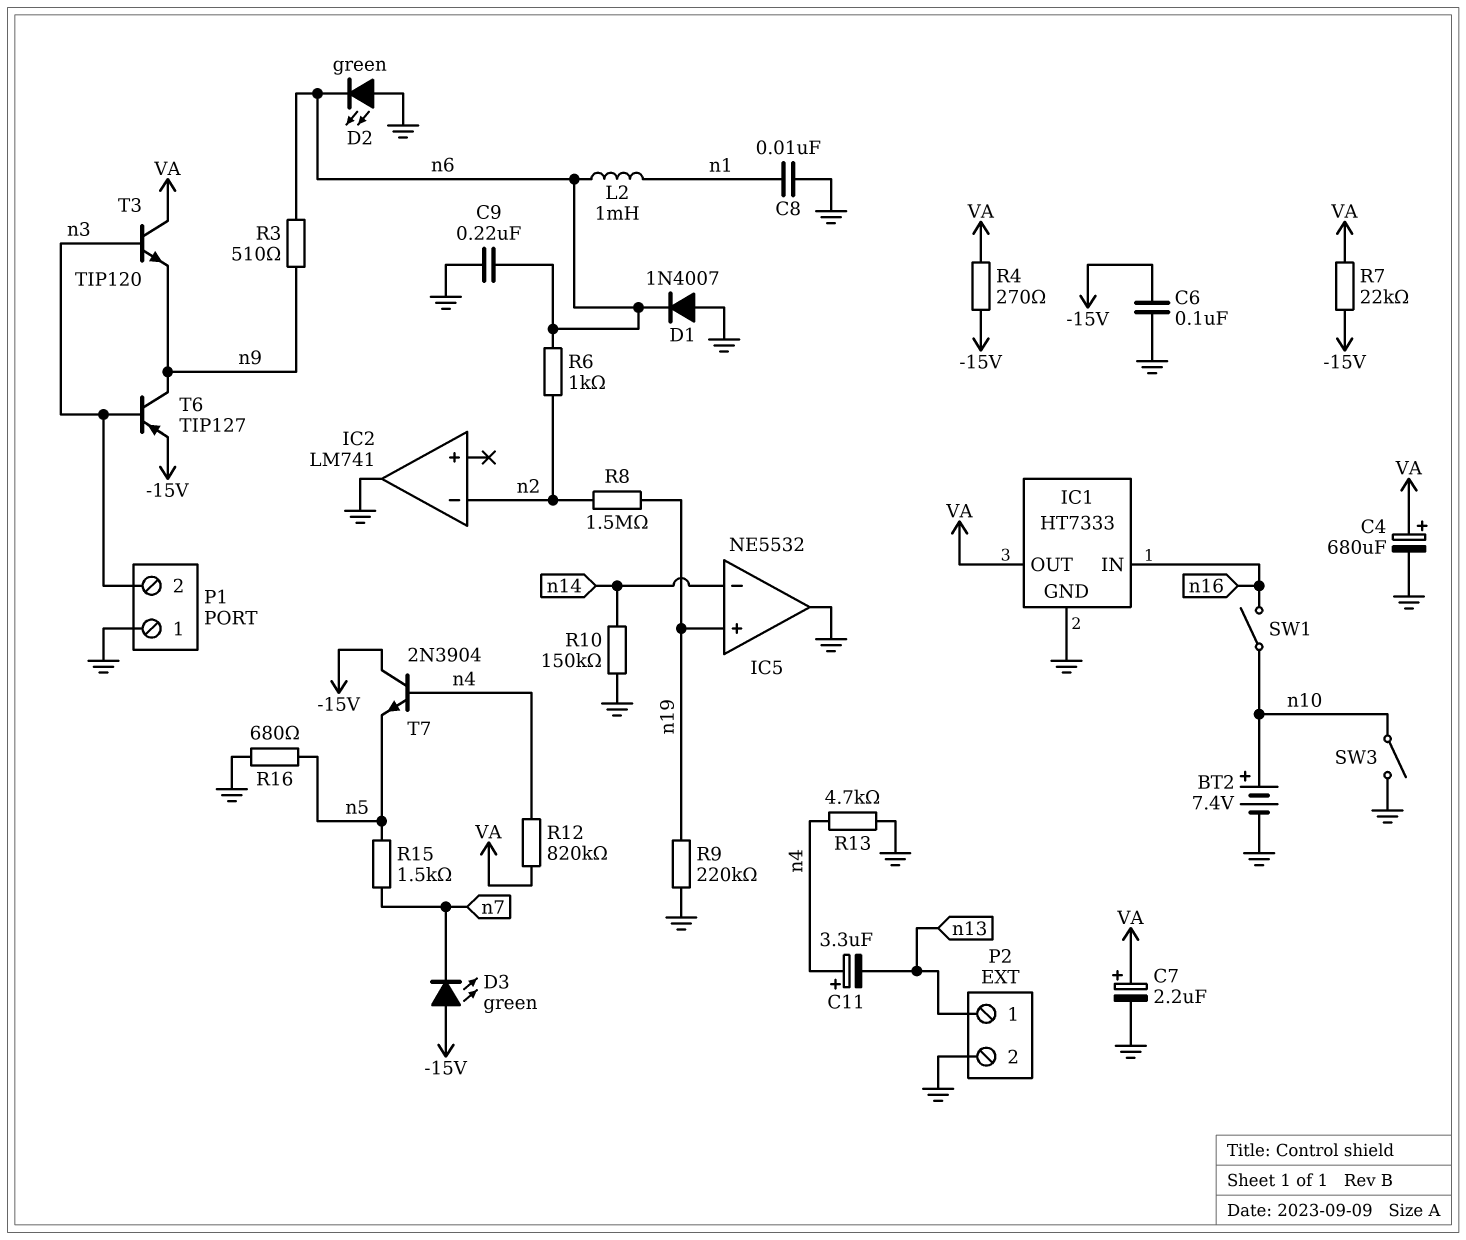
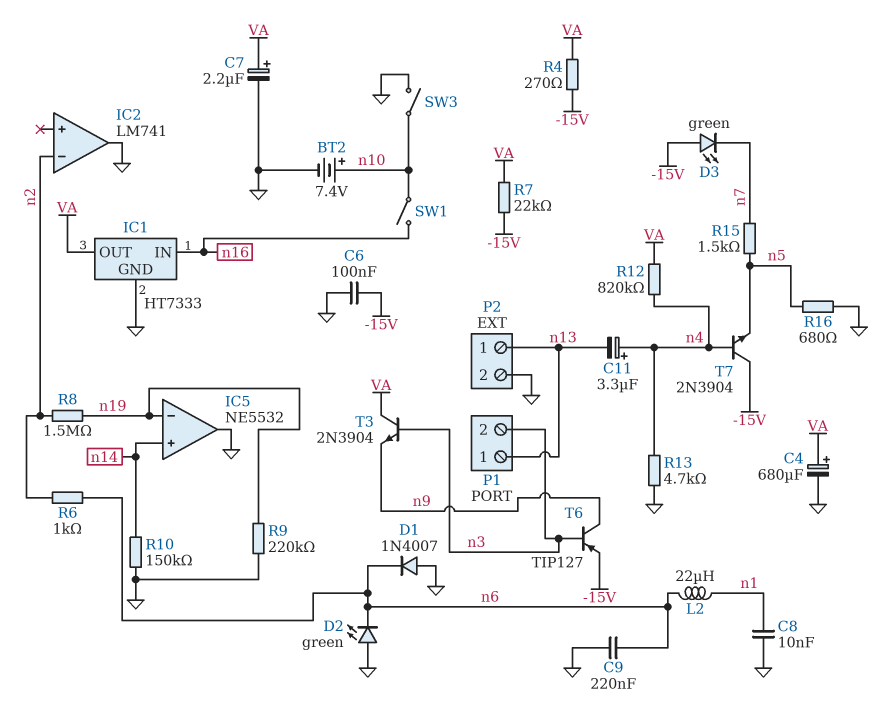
IC5 pin in+: n19 -> n14
IC5 pin in-: n14 -> n19
L2: 1mH (n1, n6) -> 22uH (n1, n6)
P1 pin 1: GND -> n13
R3: 510 (n6, n9) -> none
T3: NPN TIP120 (B n3, C VA, E n9) -> NPN 2N3904 (B n3, C VA, E n9)

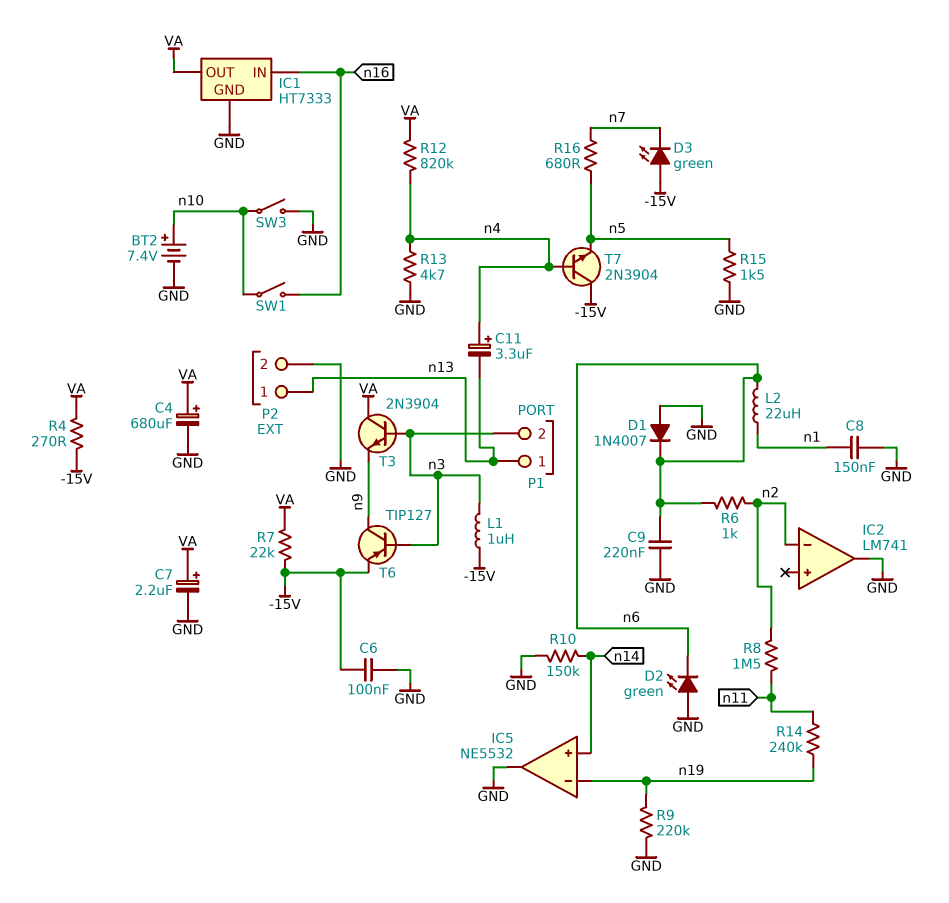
C8: 10nF (GND, n1) -> 150nF (GND, n1)
L1: none -> 1uH (-15V, n3)
R8: 1.5M (n2, n19) -> 1.5M (n2, n11)
R14: none -> 240k (n11, n19)
R15: 1.5k (n5, n7) -> 1.5k (GND, n5)
R16: 680 (GND, n5) -> 680 (n5, n7)

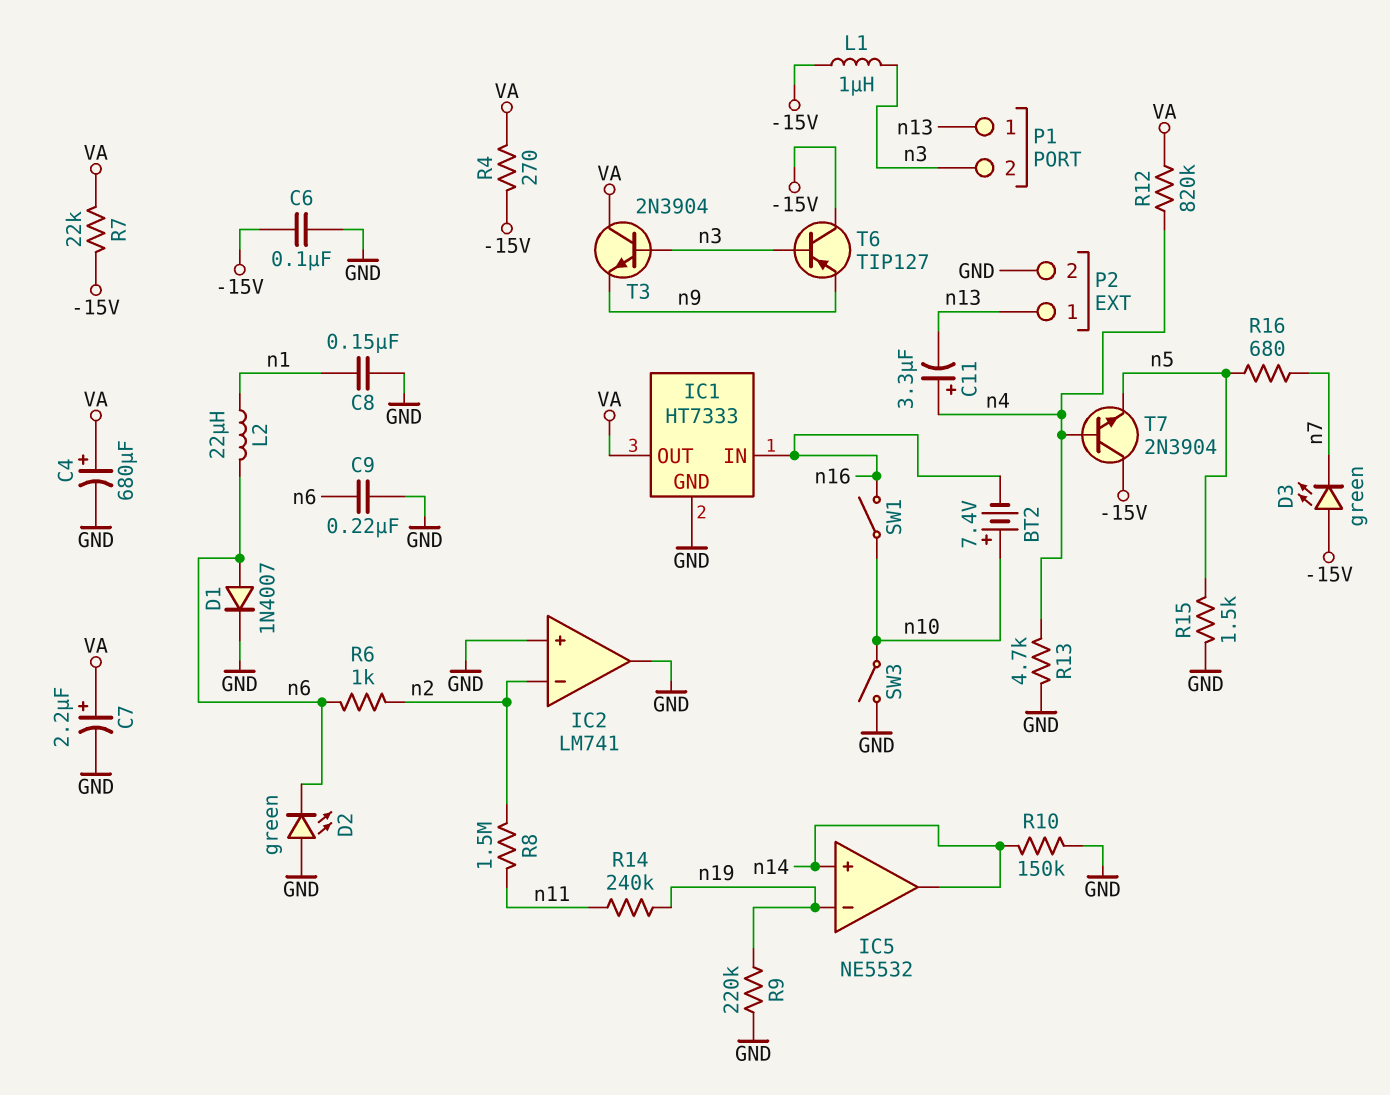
BT2: 7.4V (plus n10, minus GND) -> 7.4V (plus n10, minus n16)
D1: diode 1N4007 (A GND, K n6) -> diode 1N4007 (A n6, K GND)
IC2 pin in+: none -> GND
IC5 pin out: GND -> n14
T6: PNP TIP127 (B n3, C n9, E -15V) -> PNP TIP127 (B n3, C -15V, E n9)

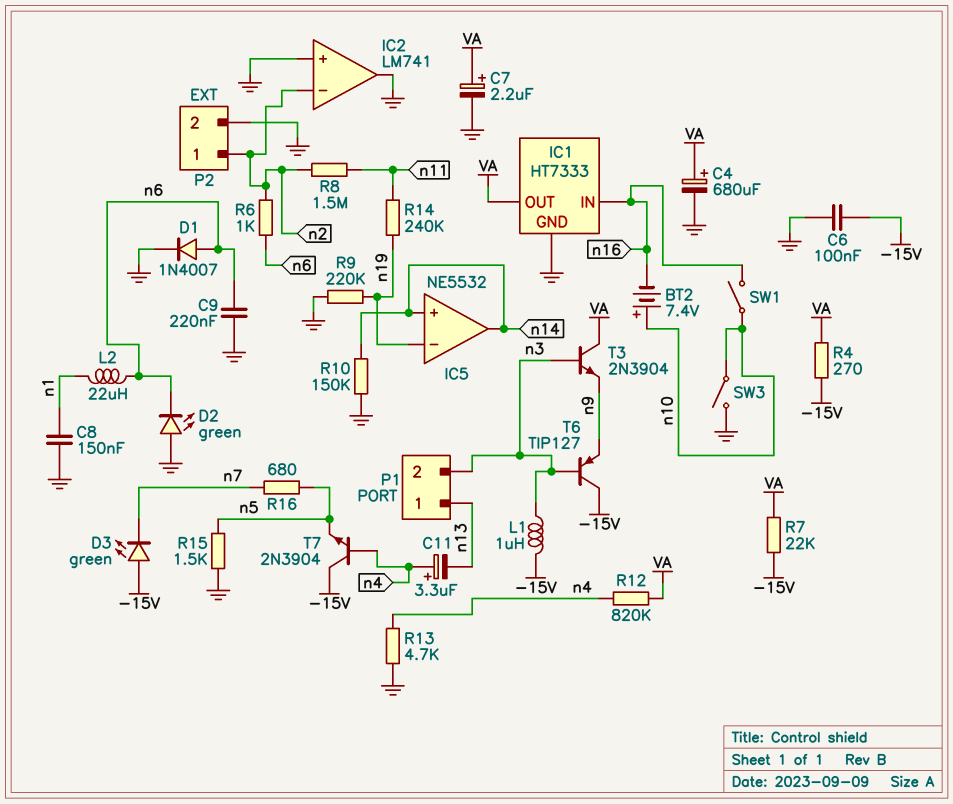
P2 pin 1: n13 -> n2

